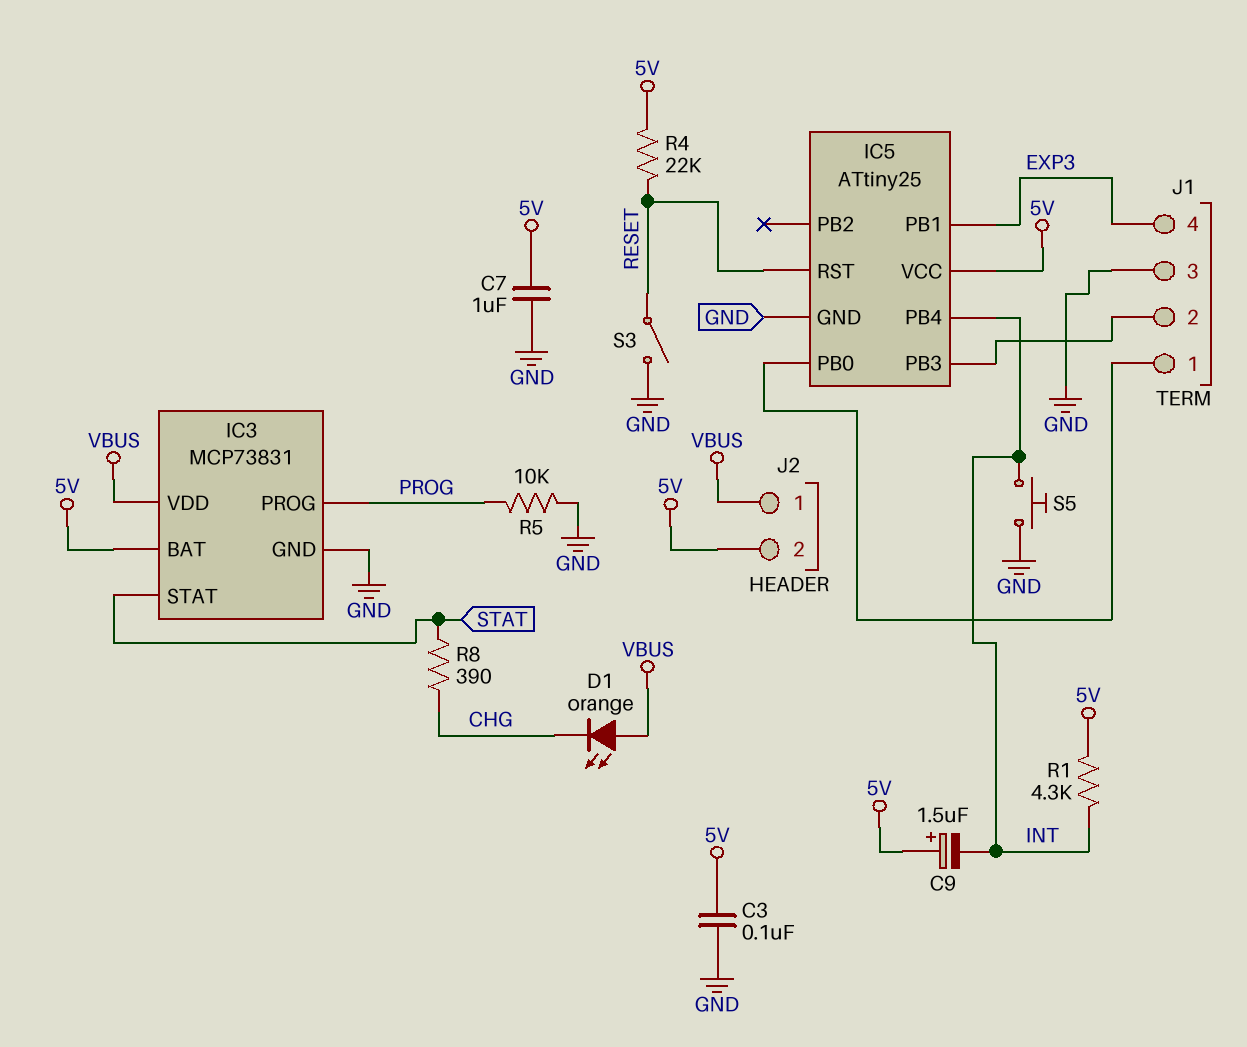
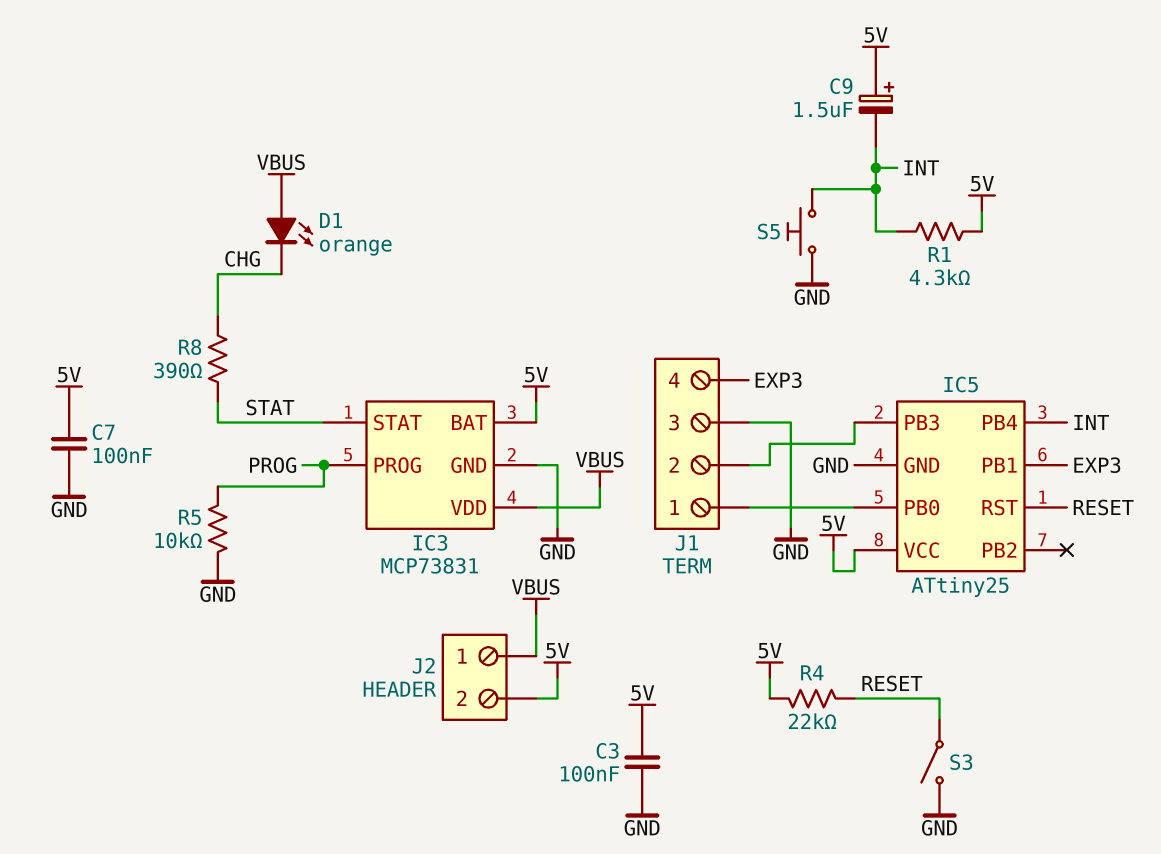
C7: 1uF (5V, GND) -> 100nF (5V, GND)

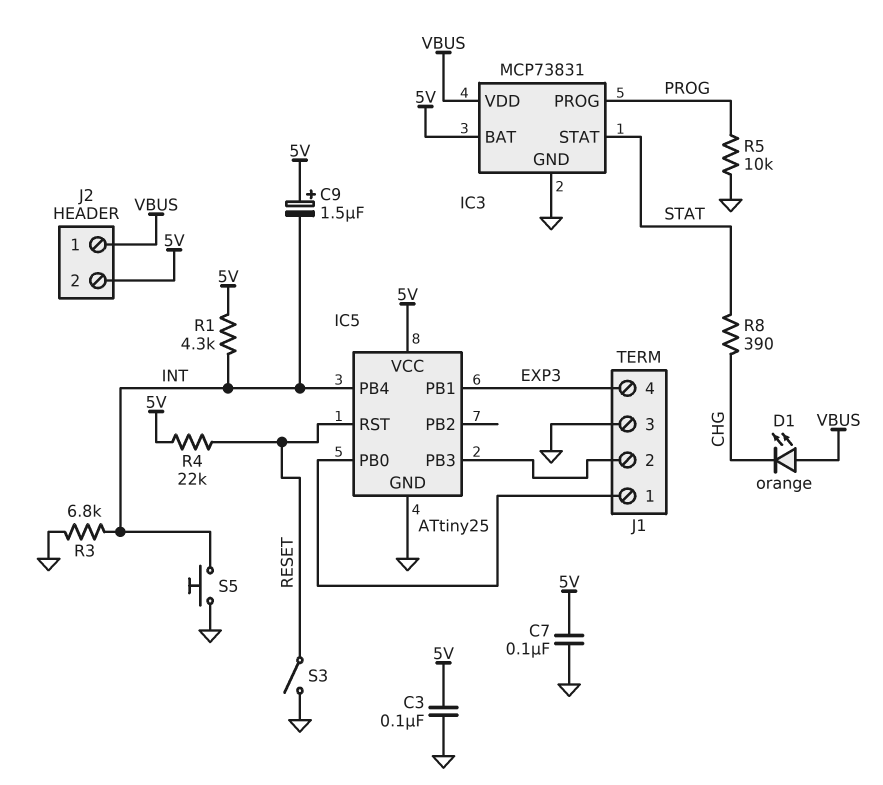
R3: none -> 6.8k (GND, INT)

